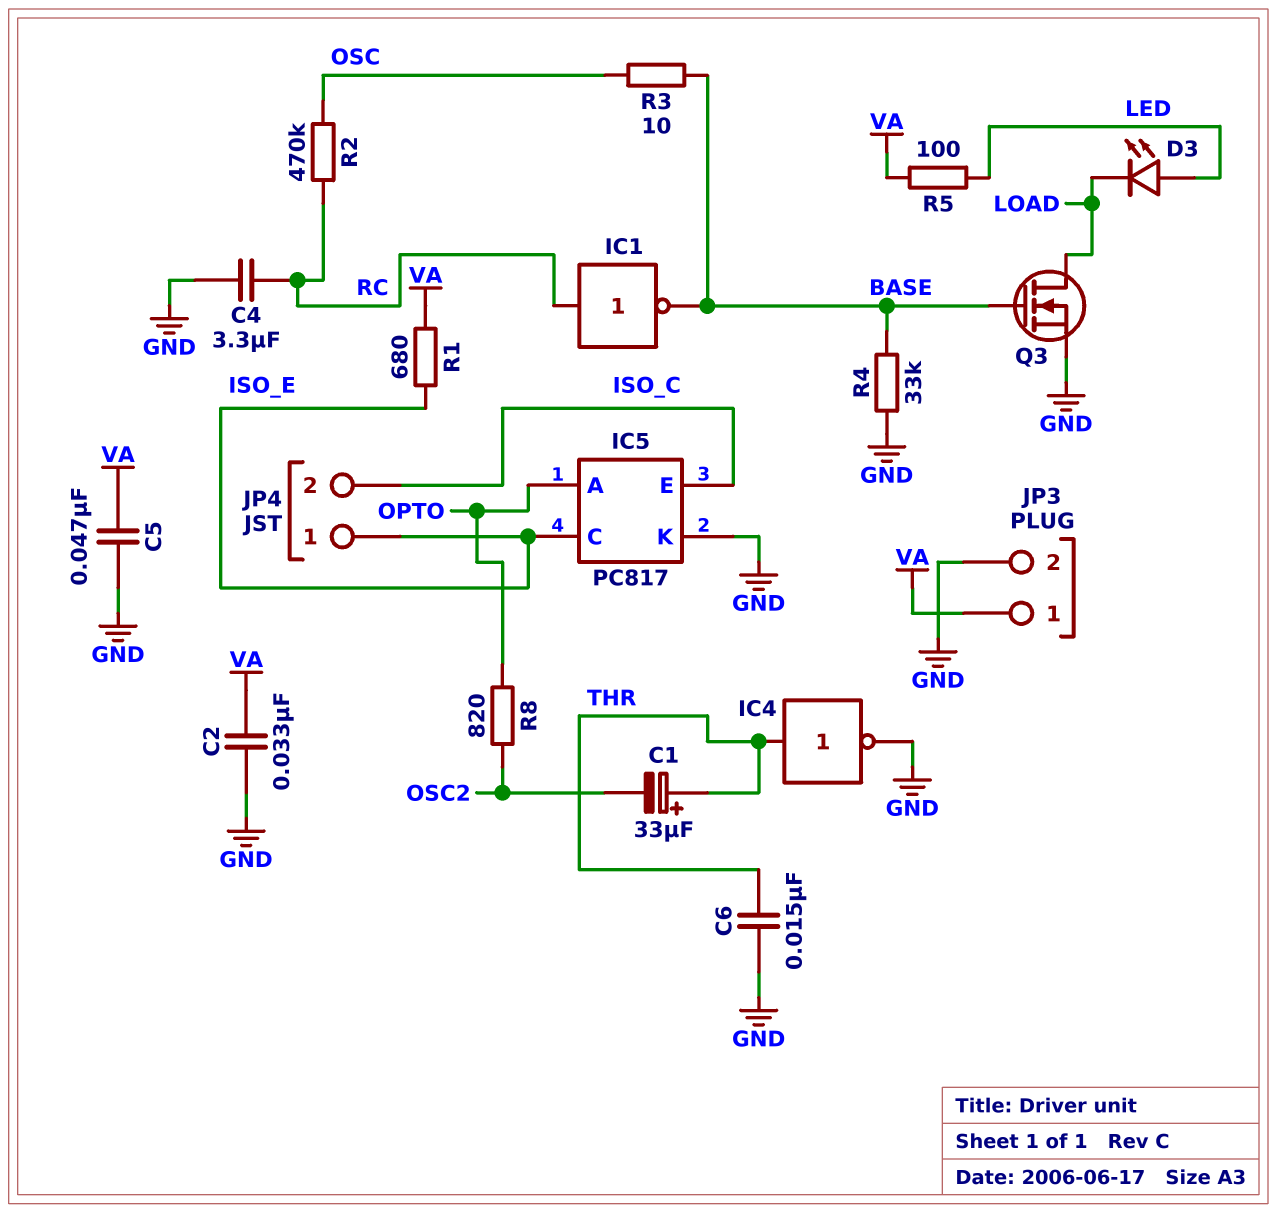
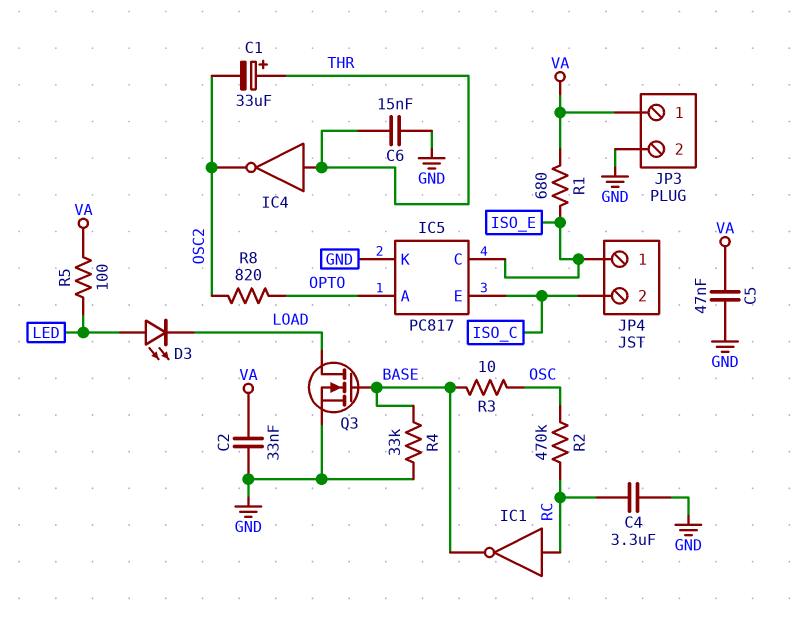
IC4: NOT (in THR, out GND) -> NOT (in THR, out OSC2)

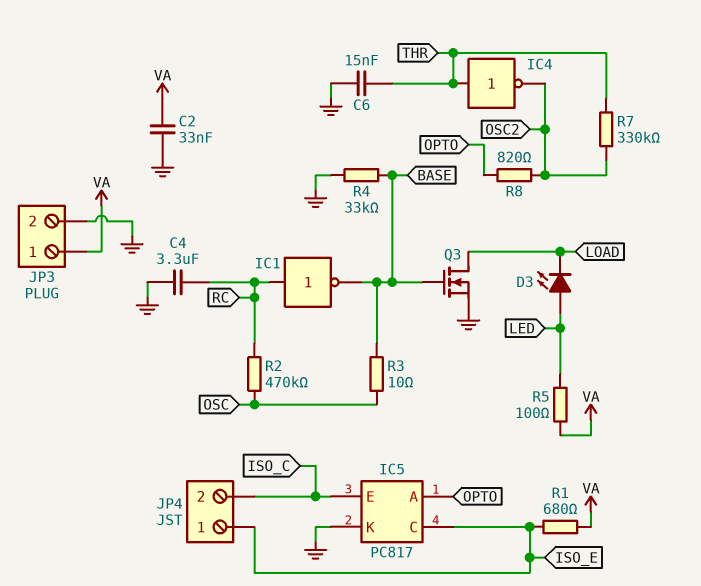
C1: 33uF (plus THR, minus OSC2) -> none
C5: 47nF (GND, VA) -> none
R7: none -> 330k (OSC2, THR)

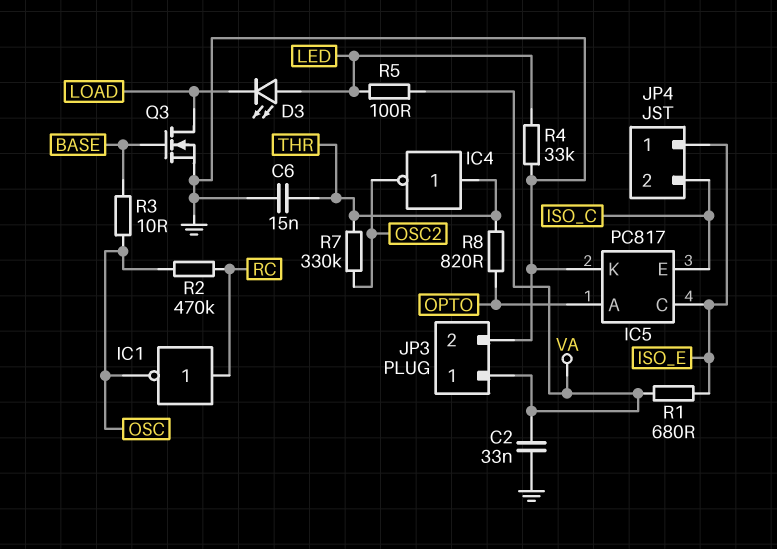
C4: 3.3uF (GND, RC) -> none
IC1: NOT (in RC, out BASE) -> NOT (in RC, out OSC)
R4: 33k (BASE, GND) -> 33k (GND, LED)
R8: 820 (OPTO, OSC2) -> 820 (OPTO, THR)

